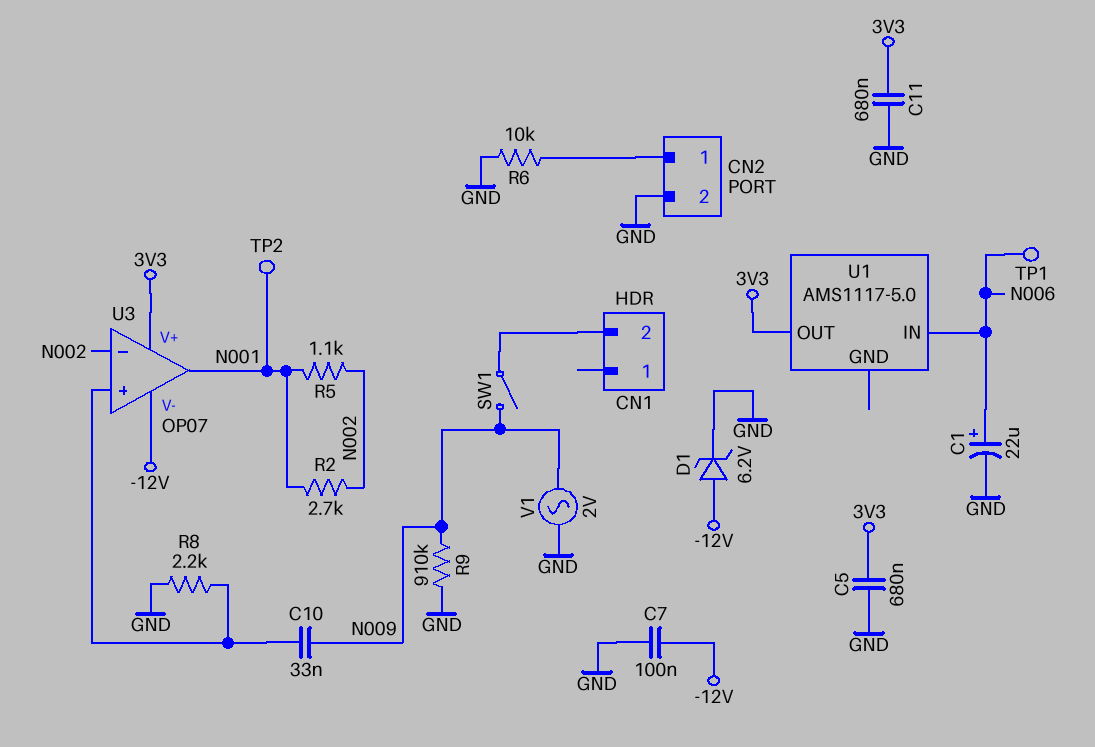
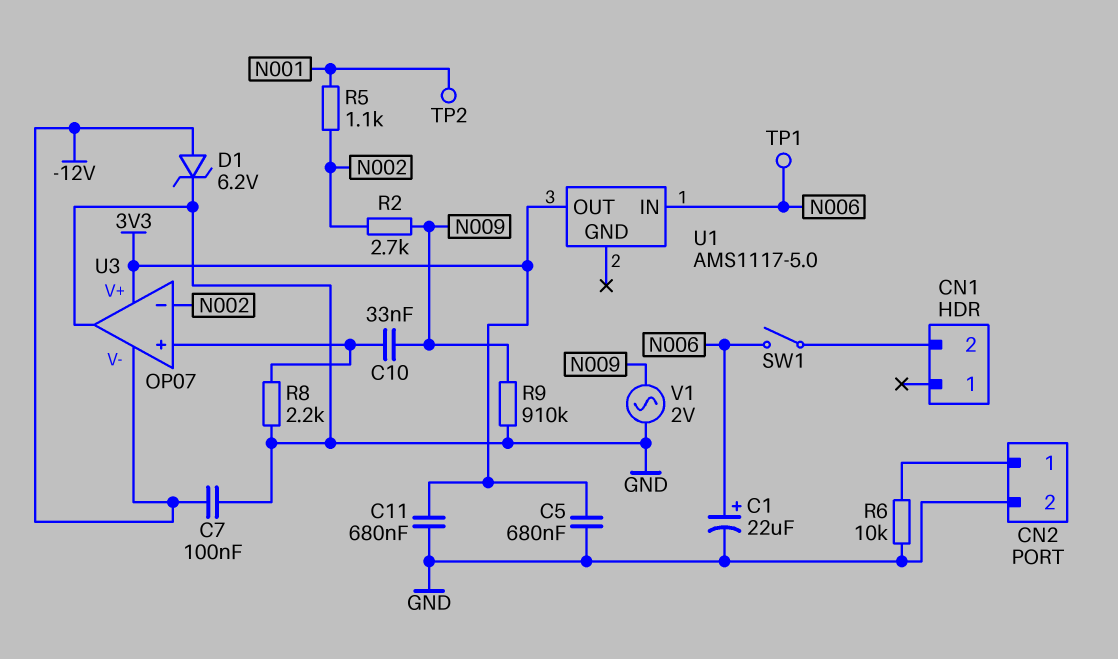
R2: 2.7k (N001, N002) -> 2.7k (N002, N009)
SW1: switch (CN1/2, N009) -> switch (CN1/2, N006)
U3 pin out: N001 -> GND

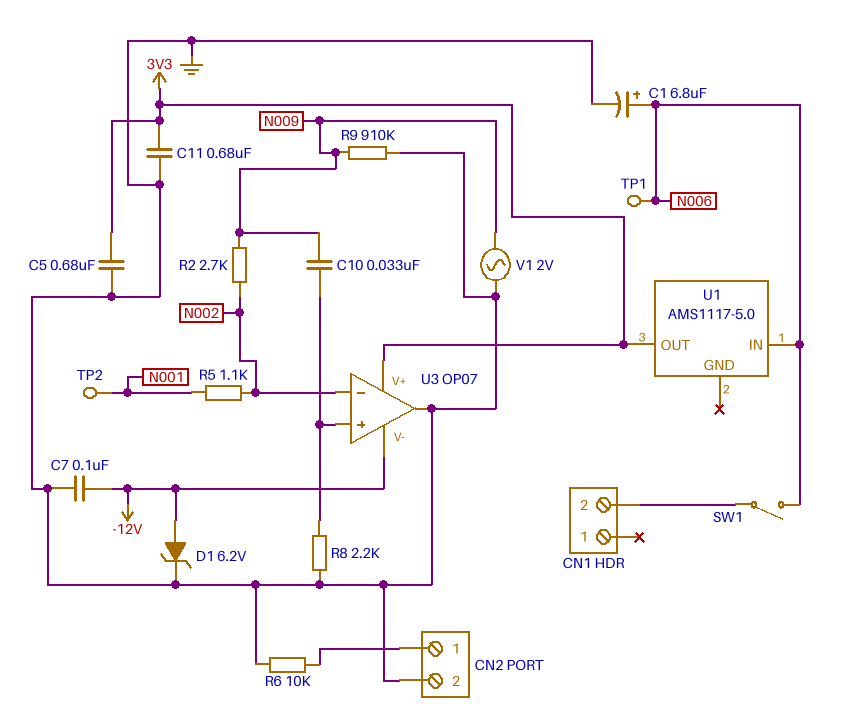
C1: 22uF (plus N006, minus GND) -> 6.8uF (plus N006, minus GND)

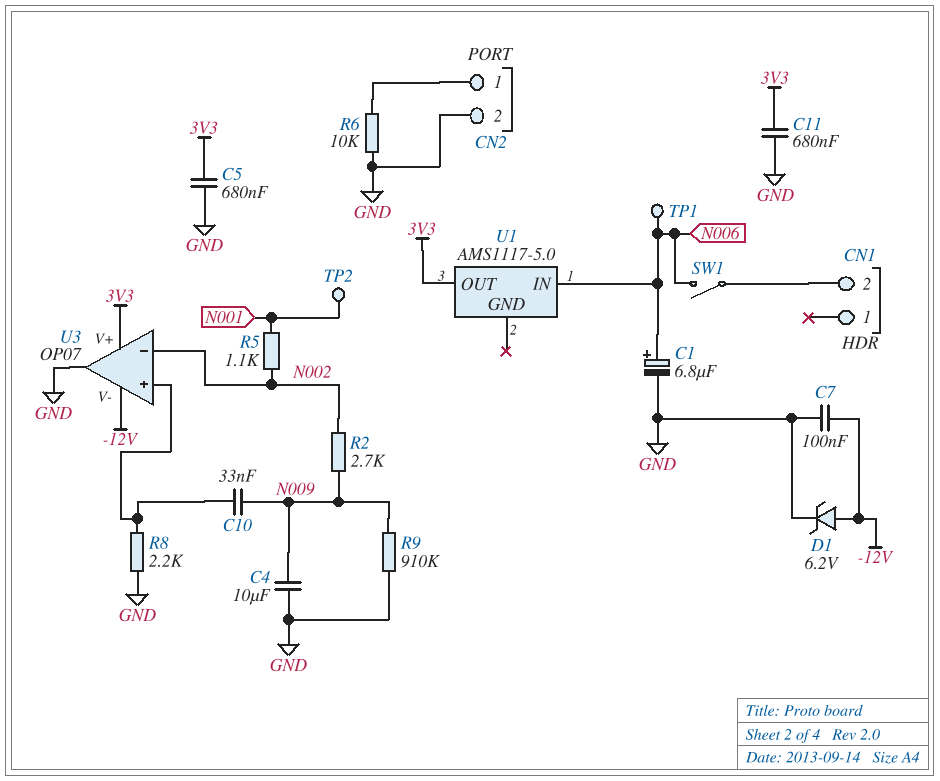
C4: none -> 10uF (GND, N009)
V1: AC 2V (GND, N009) -> none

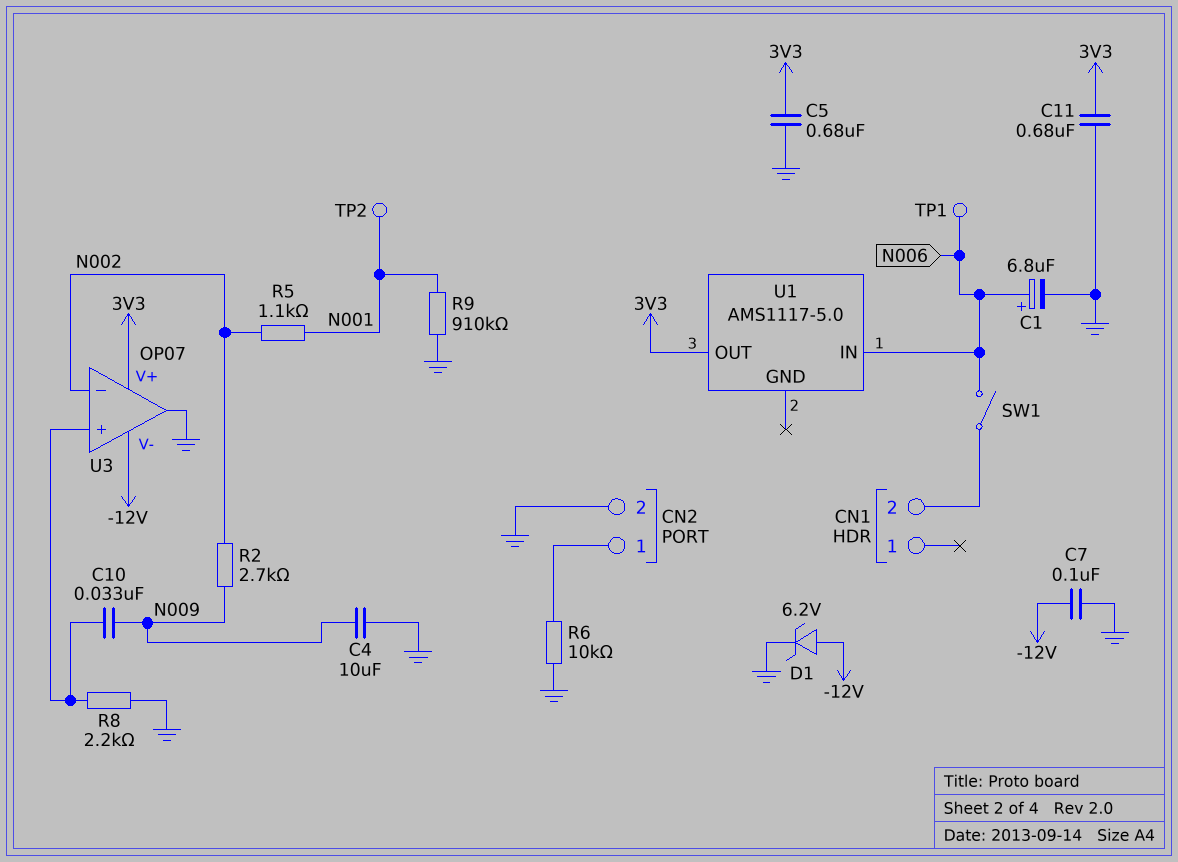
R9: 910k (GND, N009) -> 910k (GND, N001)

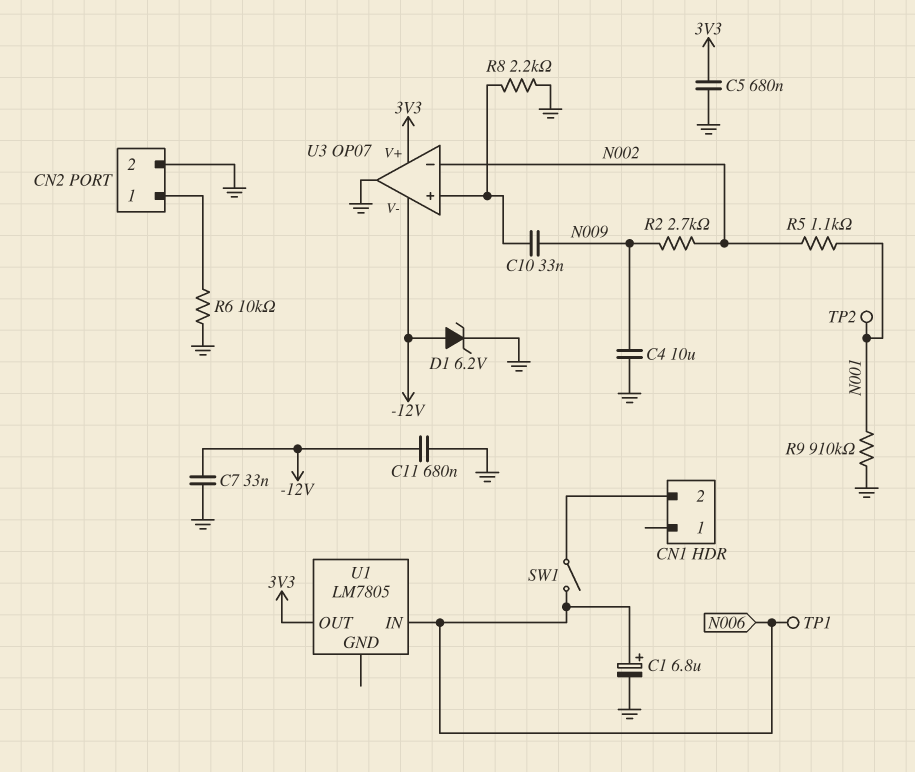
C7: 100nF (-12V, GND) -> 33nF (-12V, GND)
C11: 680nF (3V3, GND) -> 680nF (-12V, GND)
U1: AMS1117-5.0 -> LM7805

